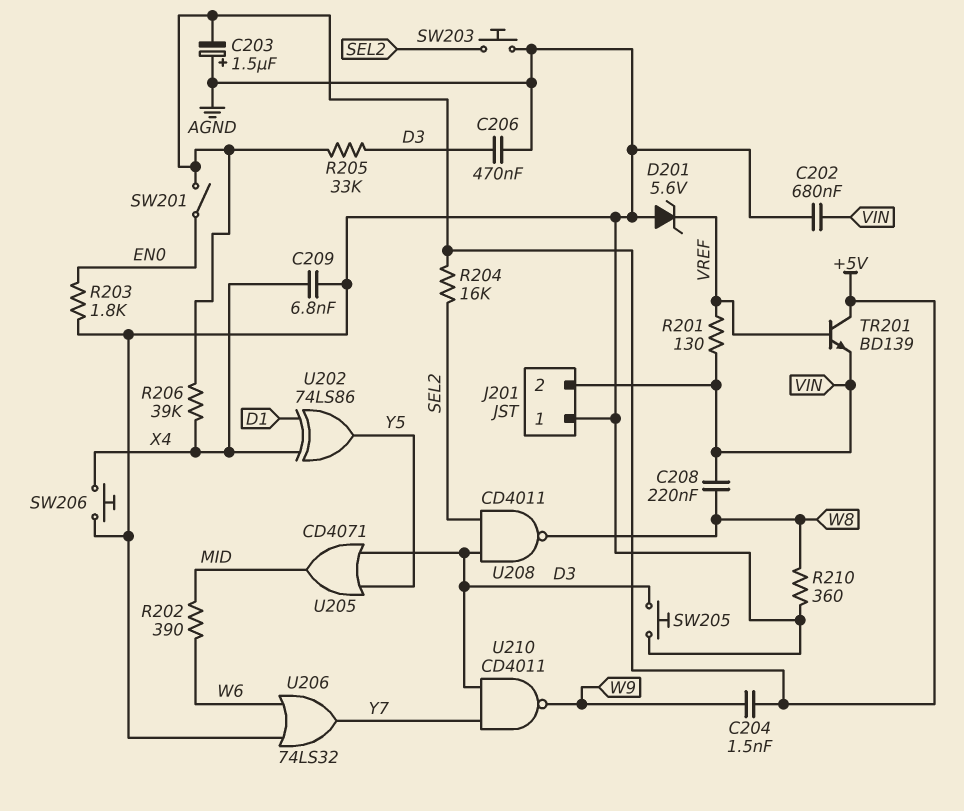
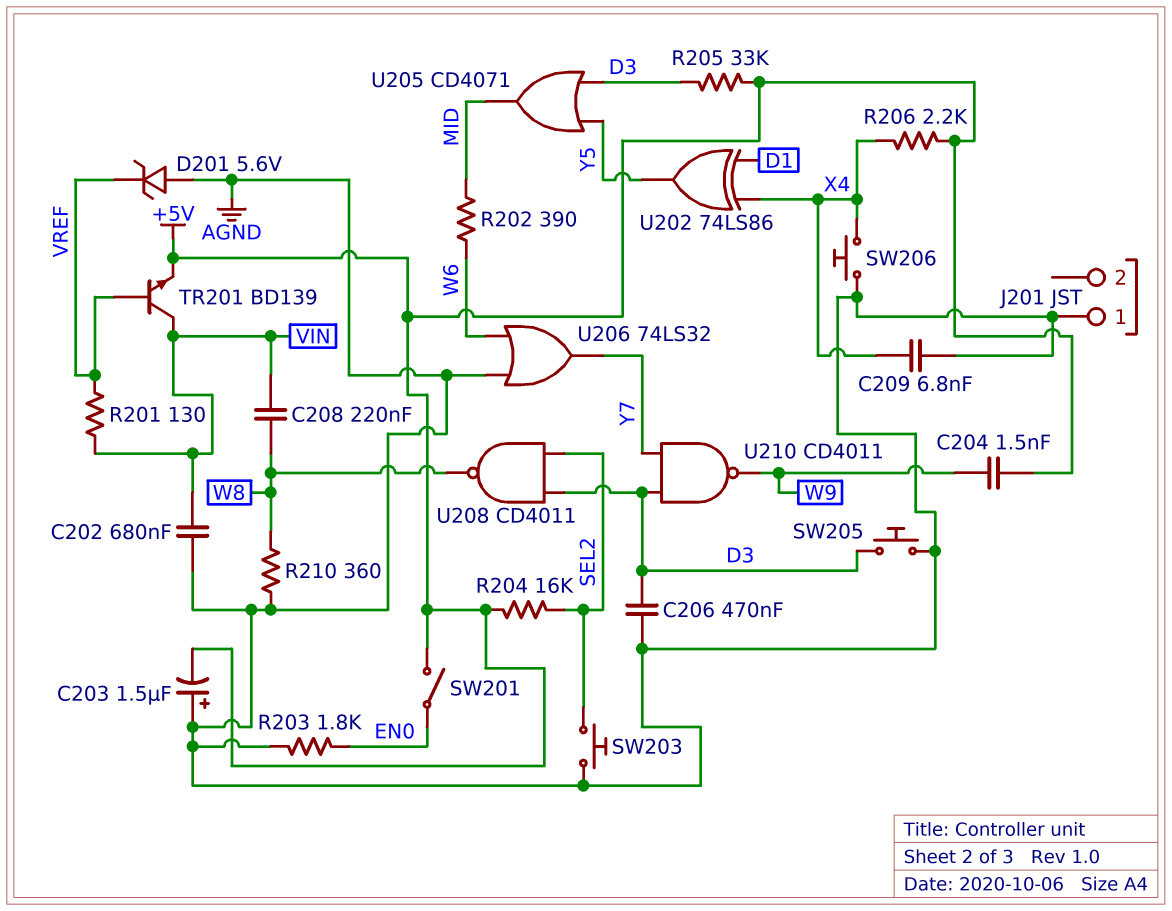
J201 pin 2: VIN -> none
R206: 39k (+5V, X4) -> 2.2k (+5V, X4)
TR201: NPN BD139 (B VREF, C +5V, E VIN) -> NPN BD139 (B VREF, C VIN, E +5V)

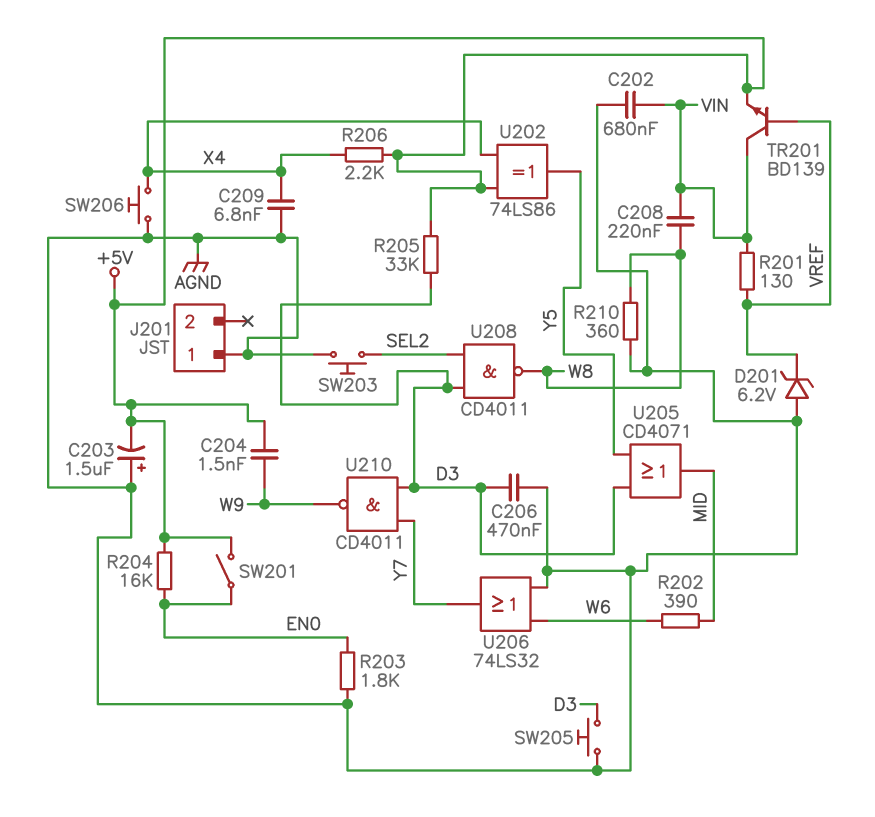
D201: zener 5.6V (A AGND, K VREF) -> zener 6.2V (A AGND, K VREF)
R204: 16k (+5V, SEL2) -> 16k (+5V, EN0)
U202: XOR 74LS86 (in D1, in X4, out Y5) -> XOR 74LS86 (in +5V, in X4, out Y5)

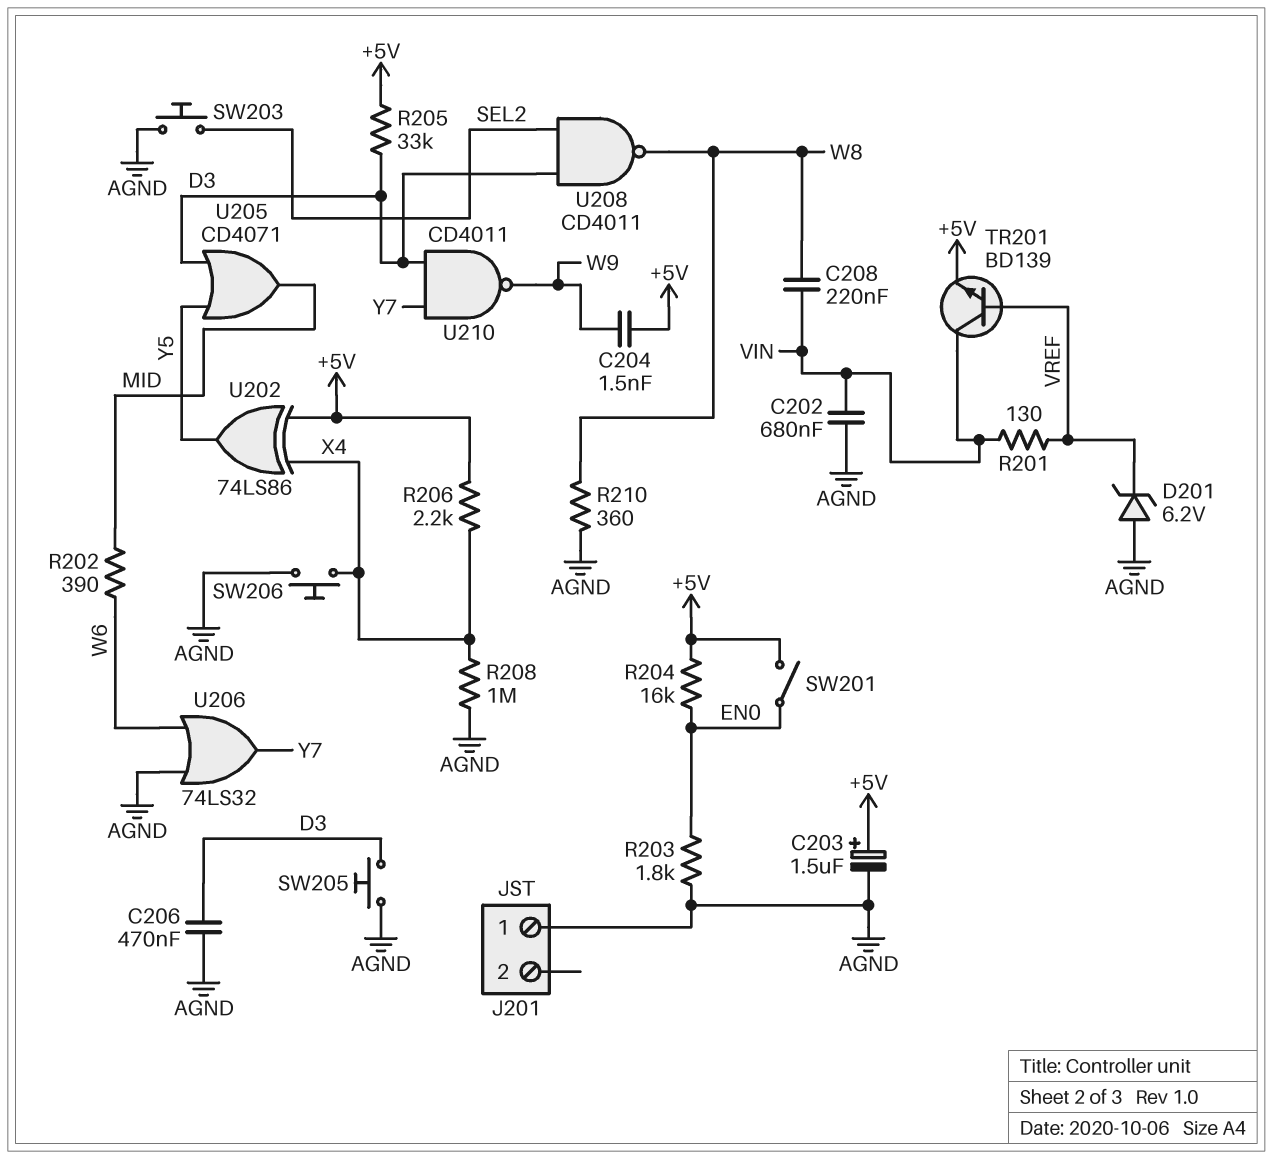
C203: 1.5uF (plus AGND, minus +5V) -> 1.5uF (plus +5V, minus AGND)
C209: 6.8nF (AGND, X4) -> none
R208: none -> 1M (AGND, X4)

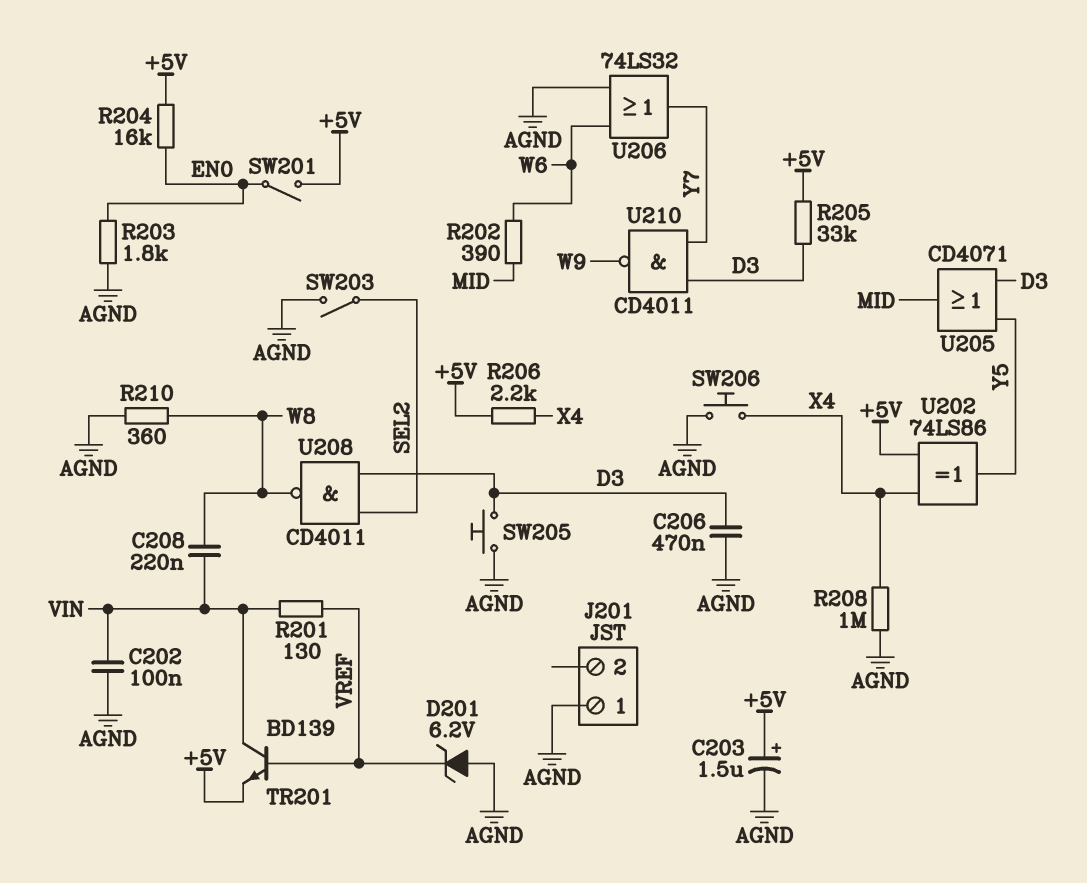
C202: 680nF (AGND, VIN) -> 100nF (AGND, VIN)
C204: 1.5nF (+5V, W9) -> none
SW203: button (AGND, SEL2) -> switch (AGND, SEL2)

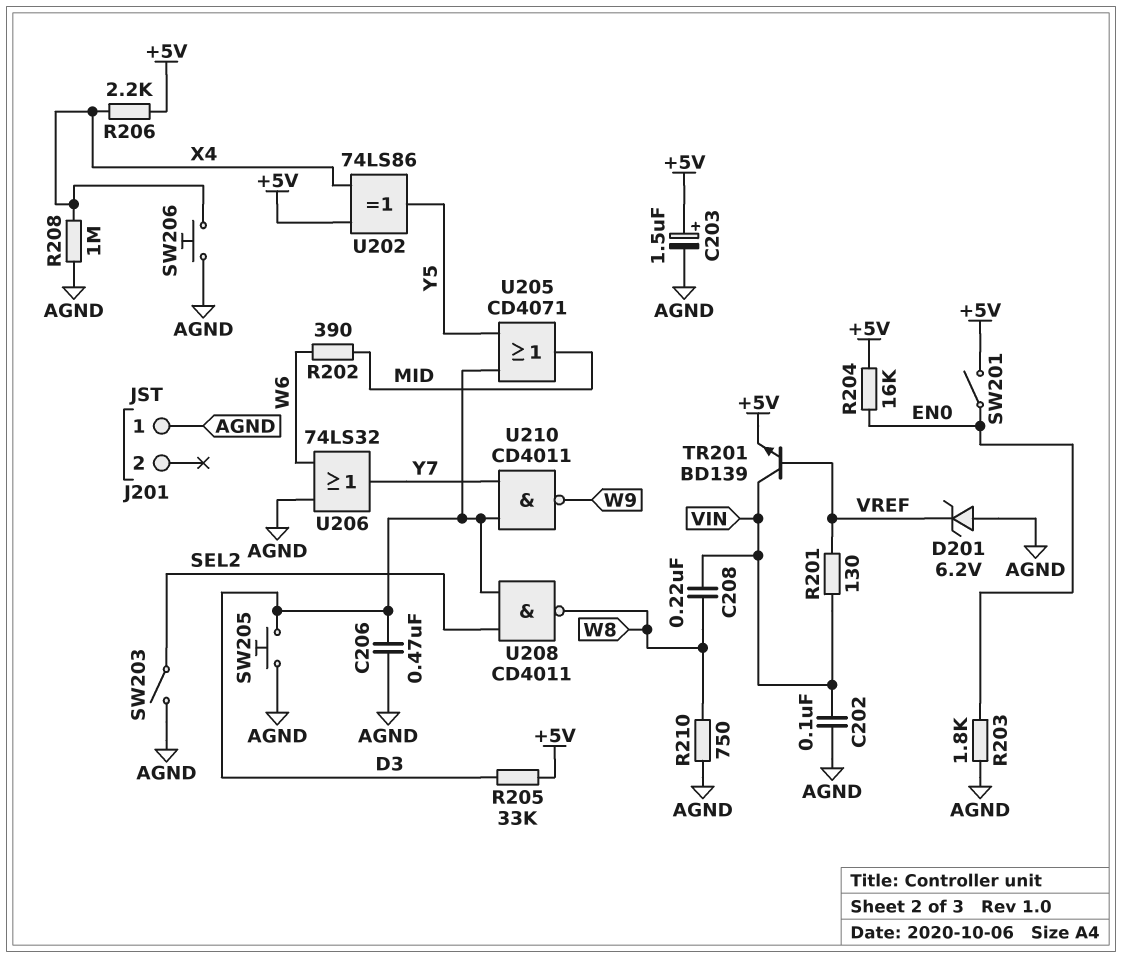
R210: 360 (AGND, W8) -> 750 (AGND, W8)

